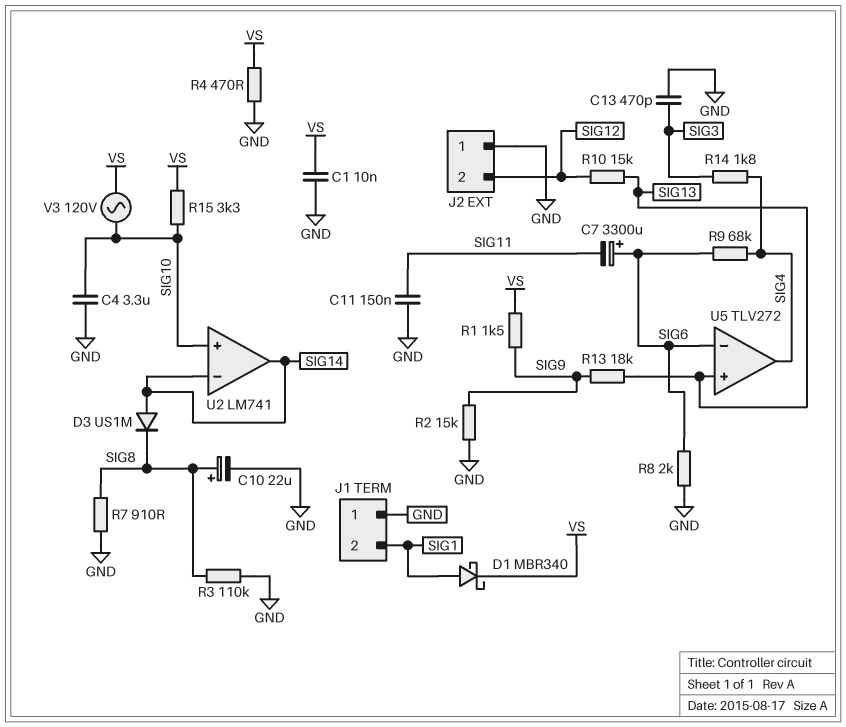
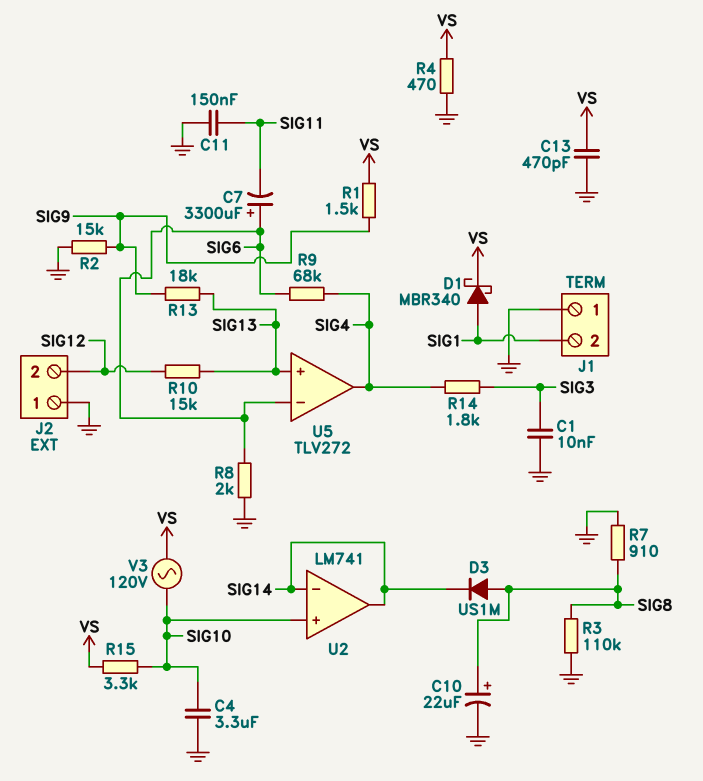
C1: 10nF (GND, VS) -> 10nF (GND, SIG3)
C13: 470pF (GND, SIG3) -> 470pF (GND, VS)
D3: diode US1M (A SIG14, K SIG8) -> diode US1M (A SIG8, K SIG14)

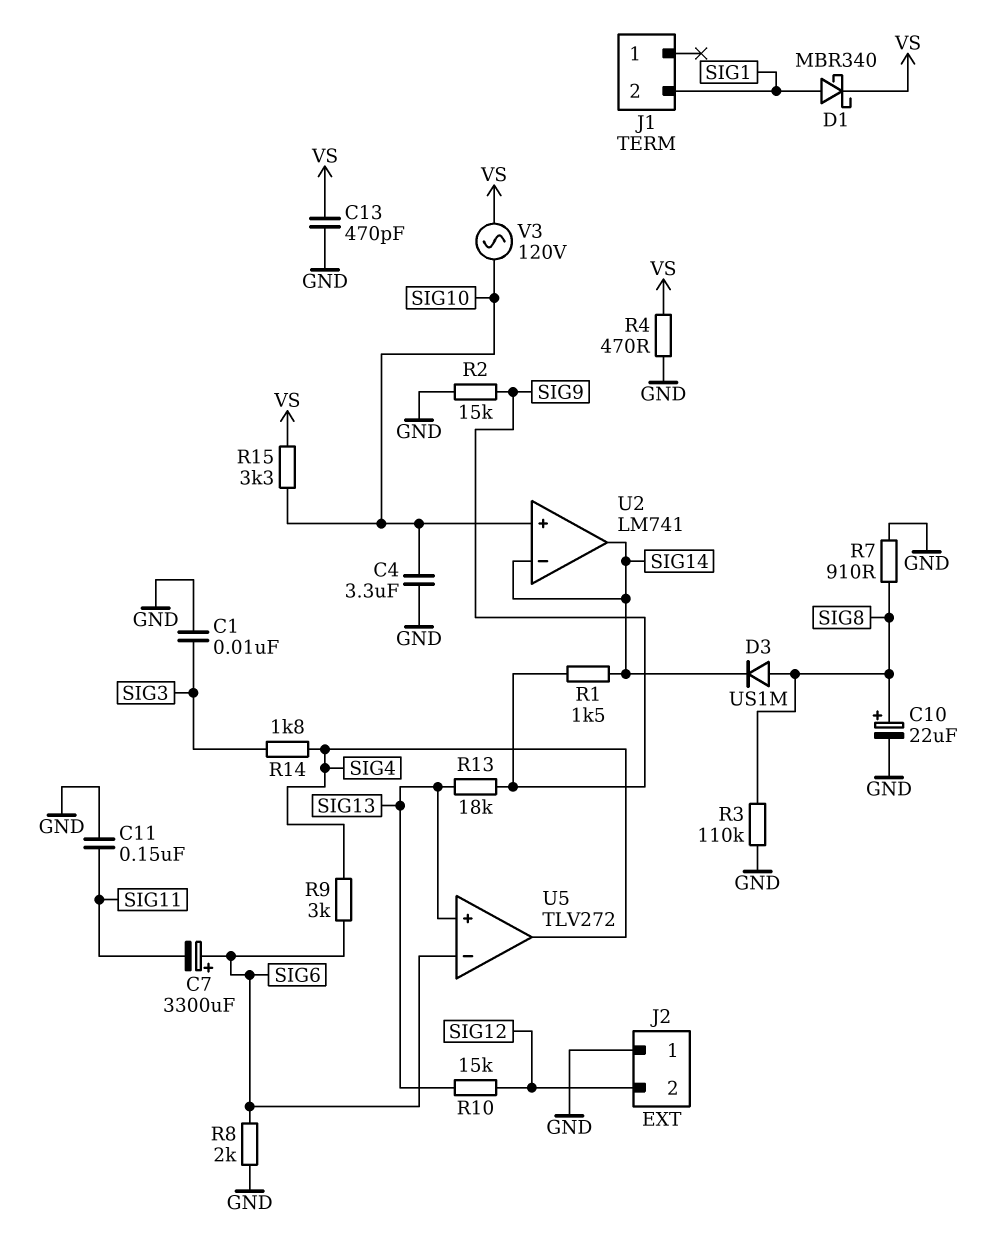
J1 pin 1: GND -> none
R1: 1.5k (SIG9, VS) -> 1.5k (SIG9, SIG14)
R9: 68k (SIG4, SIG6) -> 3k (SIG4, SIG6)

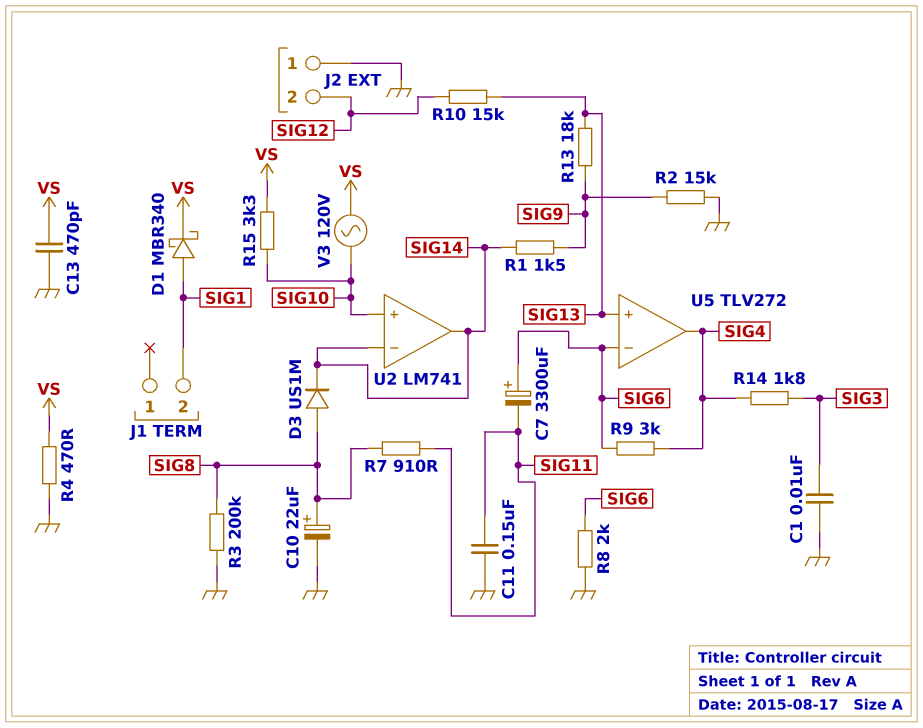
C4: 3.3uF (GND, SIG10) -> none
R3: 110k (GND, SIG8) -> 200k (GND, SIG8)
R7: 910 (GND, SIG8) -> 910 (SIG8, SIG11)

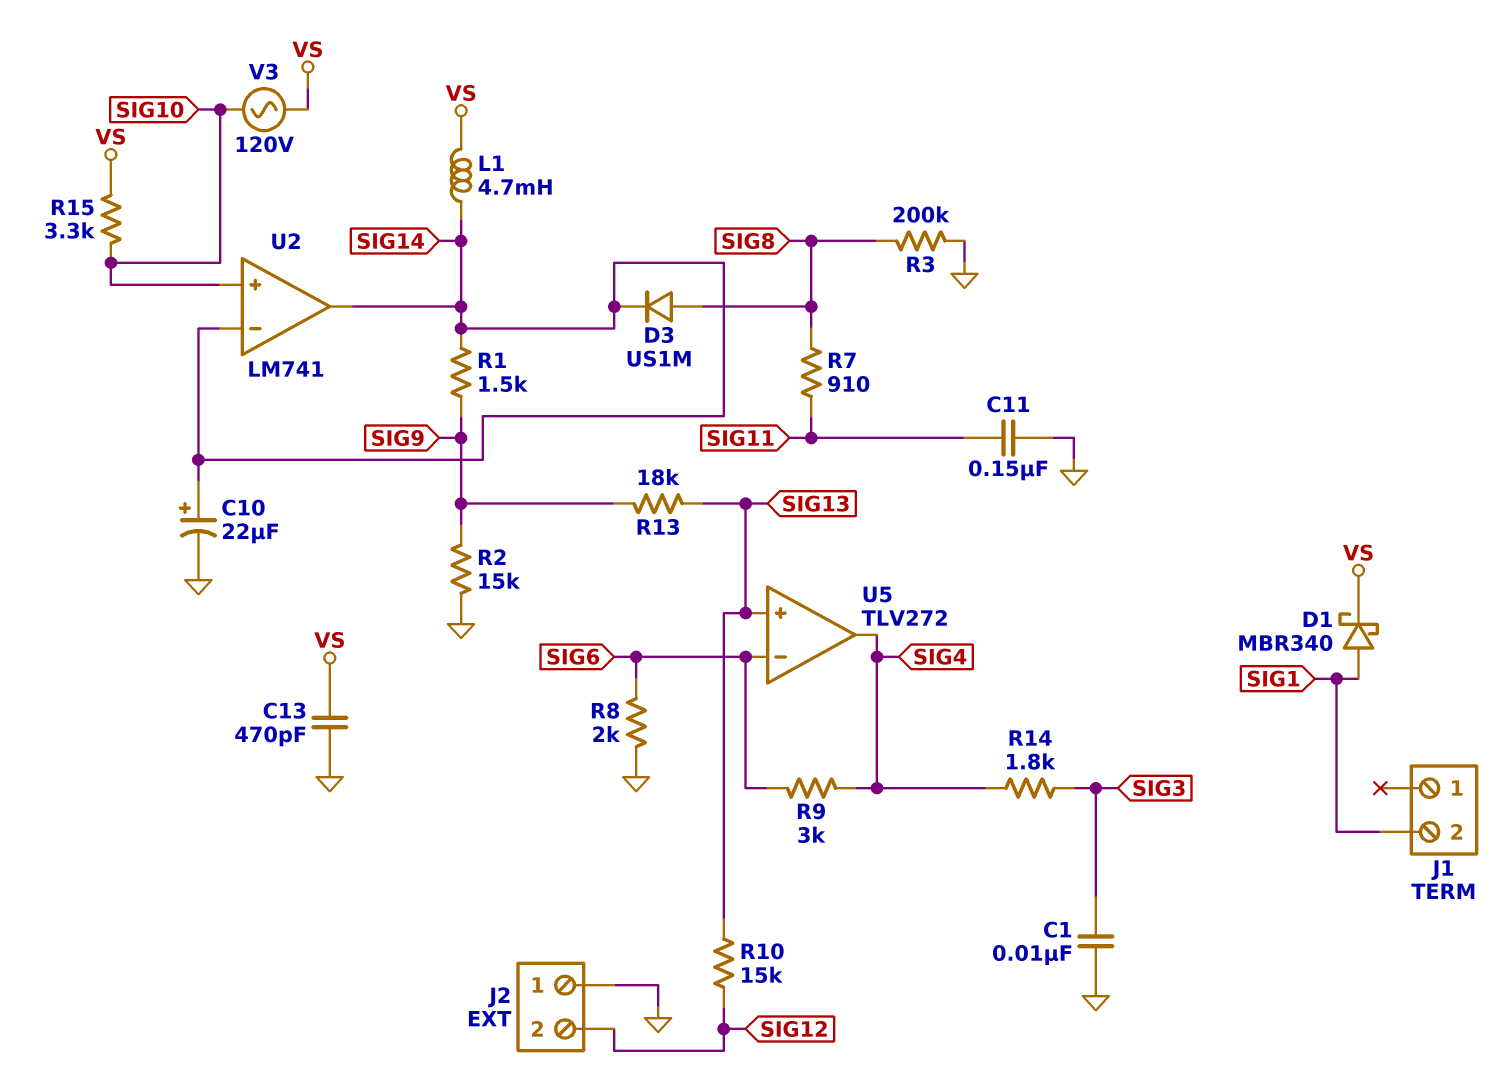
C7: 3300uF (plus SIG6, minus SIG11) -> none
C10: 22uF (plus SIG8, minus GND) -> 22uF (plus SIG14, minus GND)
L1: none -> 4.7mH (SIG14, VS)
R4: 470 (GND, VS) -> none

